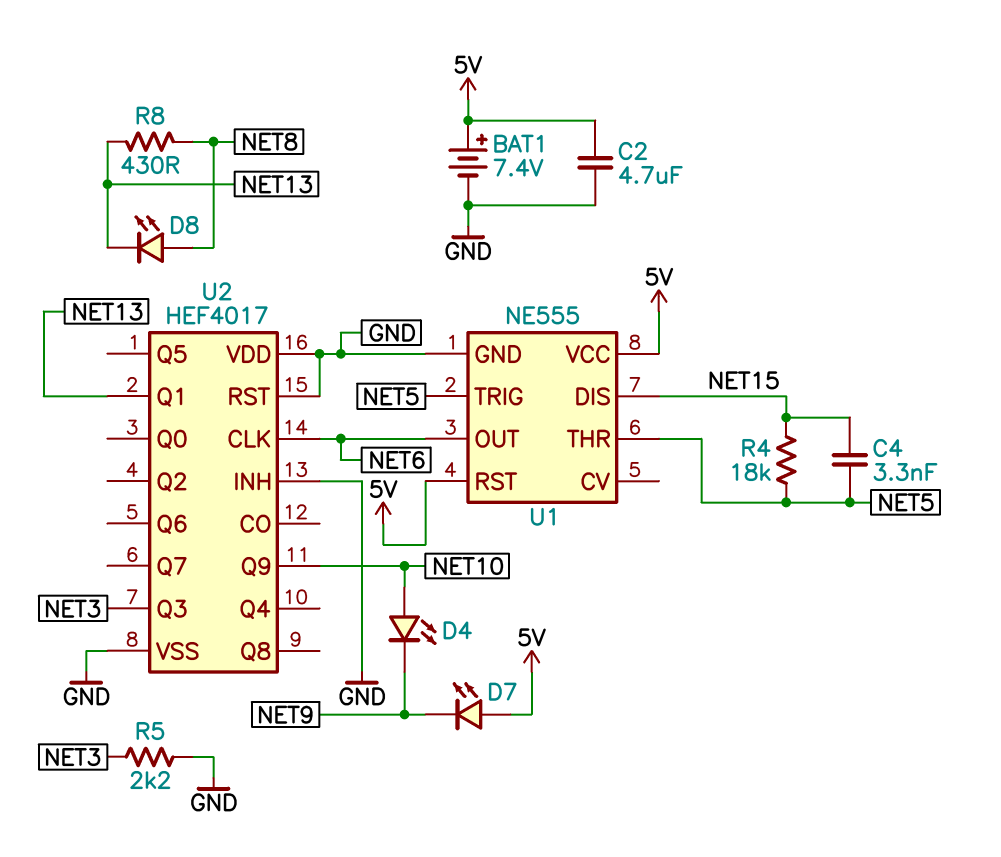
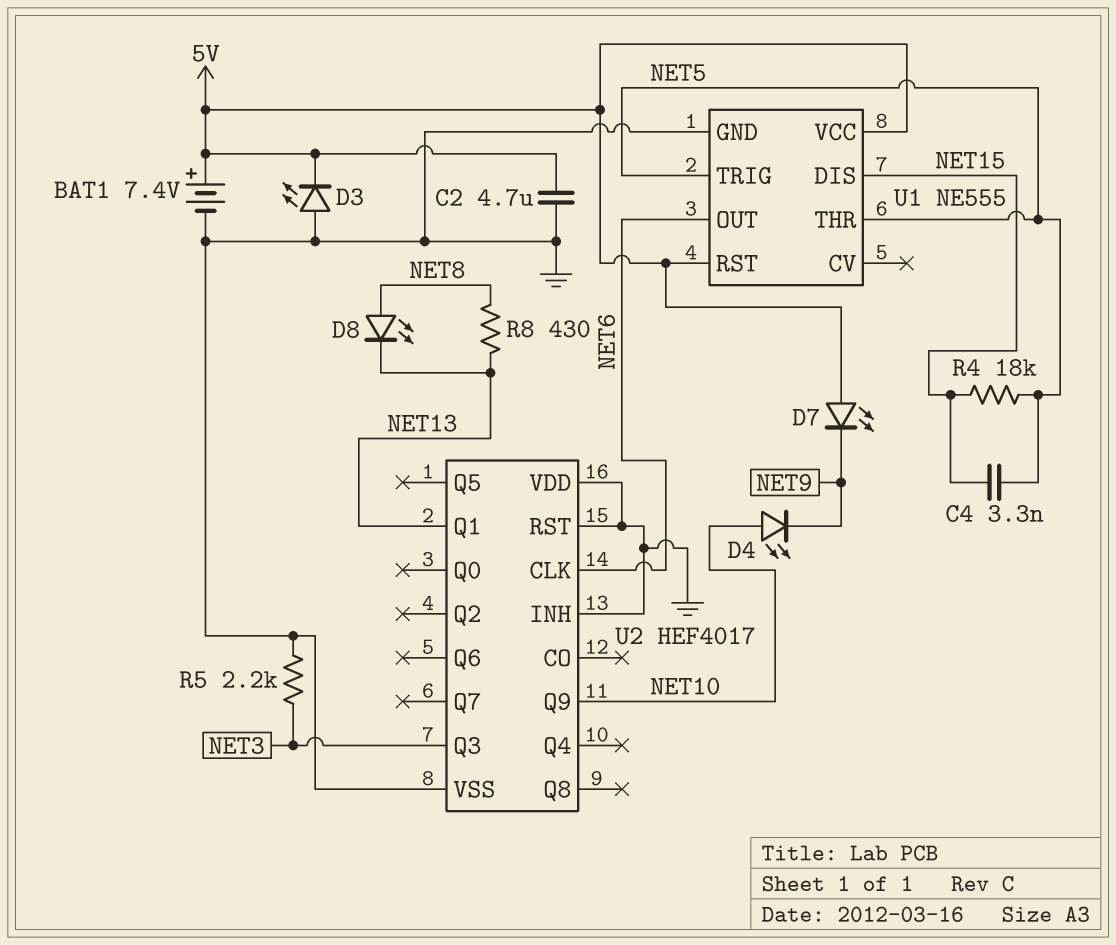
D3: none -> LED (A GND, K 5V)

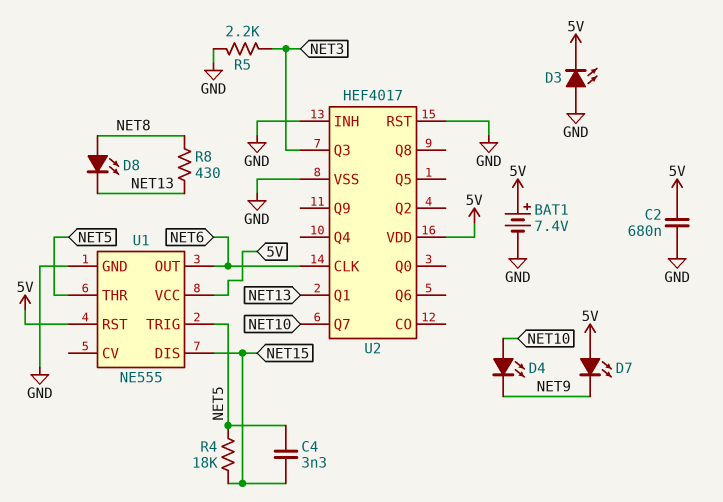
C2: 4.7uF (5V, GND) -> 680nF (5V, GND)
U2 pin Q7: none -> NET10
U2 pin Q9: NET10 -> none
U2 pin VDD: GND -> 5V

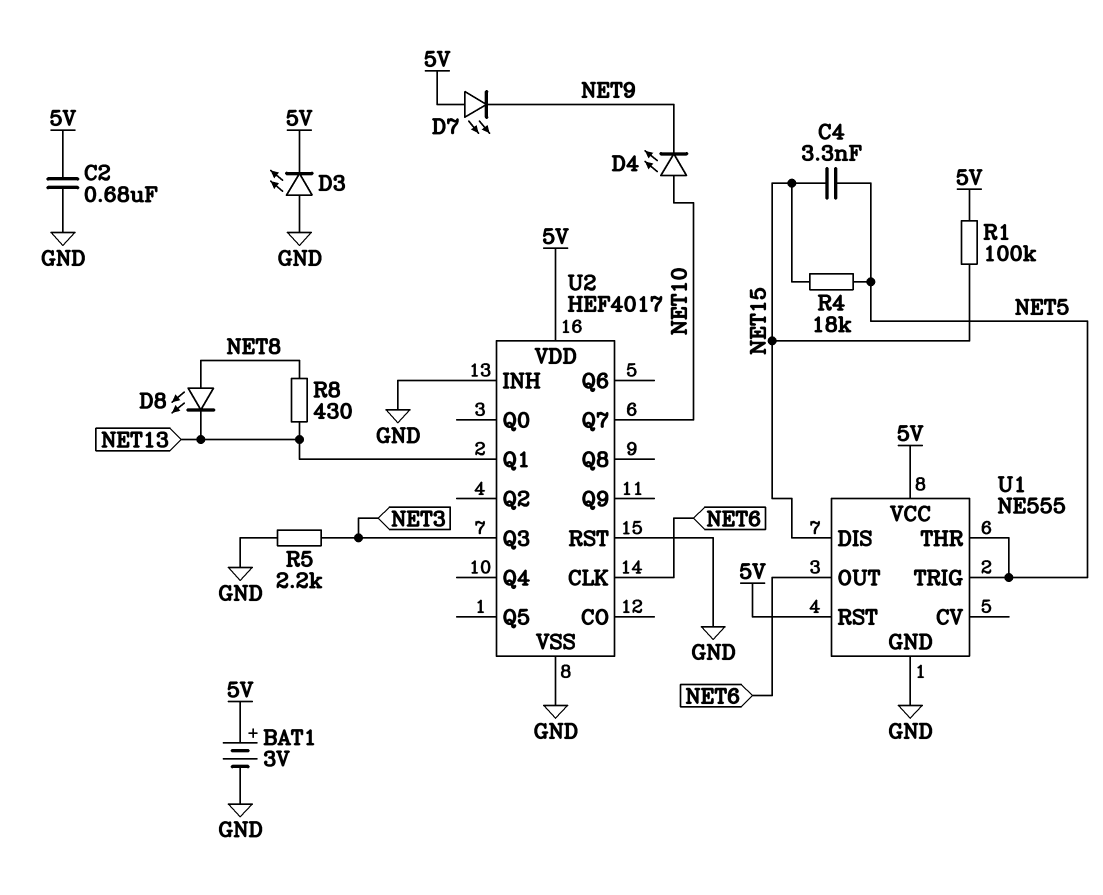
BAT1: 7.4V (plus 5V, minus GND) -> 3V (plus 5V, minus GND)
R1: none -> 100k (5V, NET15)

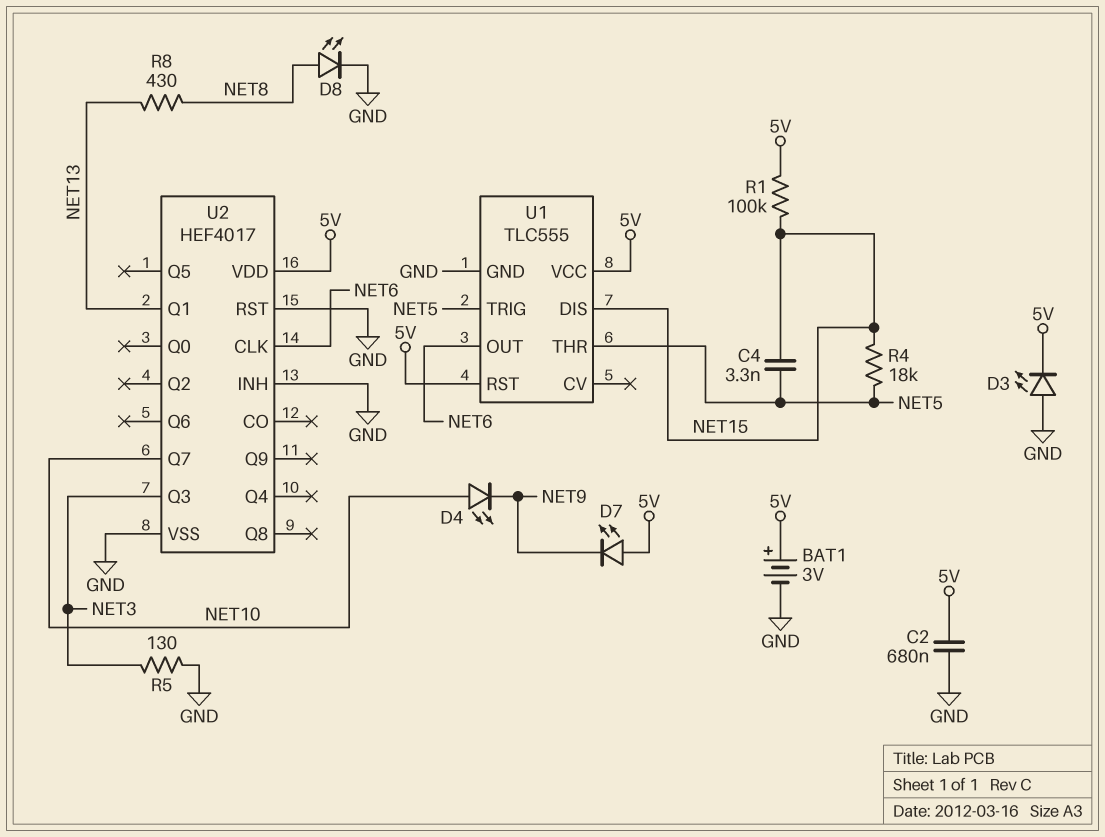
D8: LED (A NET8, K NET13) -> LED (A NET8, K GND)
R5: 2.2k (GND, NET3) -> 130 (GND, NET3)
U1: NE555 -> TLC555

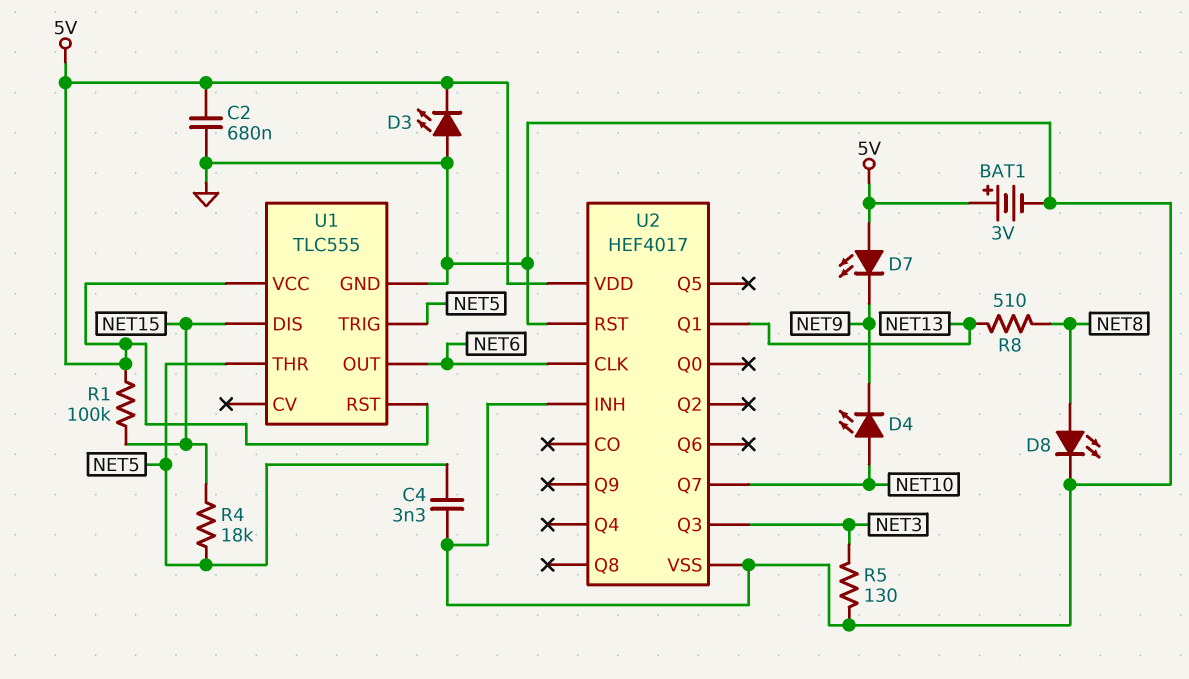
C4: 3.3nF (NET5, NET15) -> 3.3nF (GND, NET5)
R8: 430 (NET8, NET13) -> 510 (NET8, NET13)

